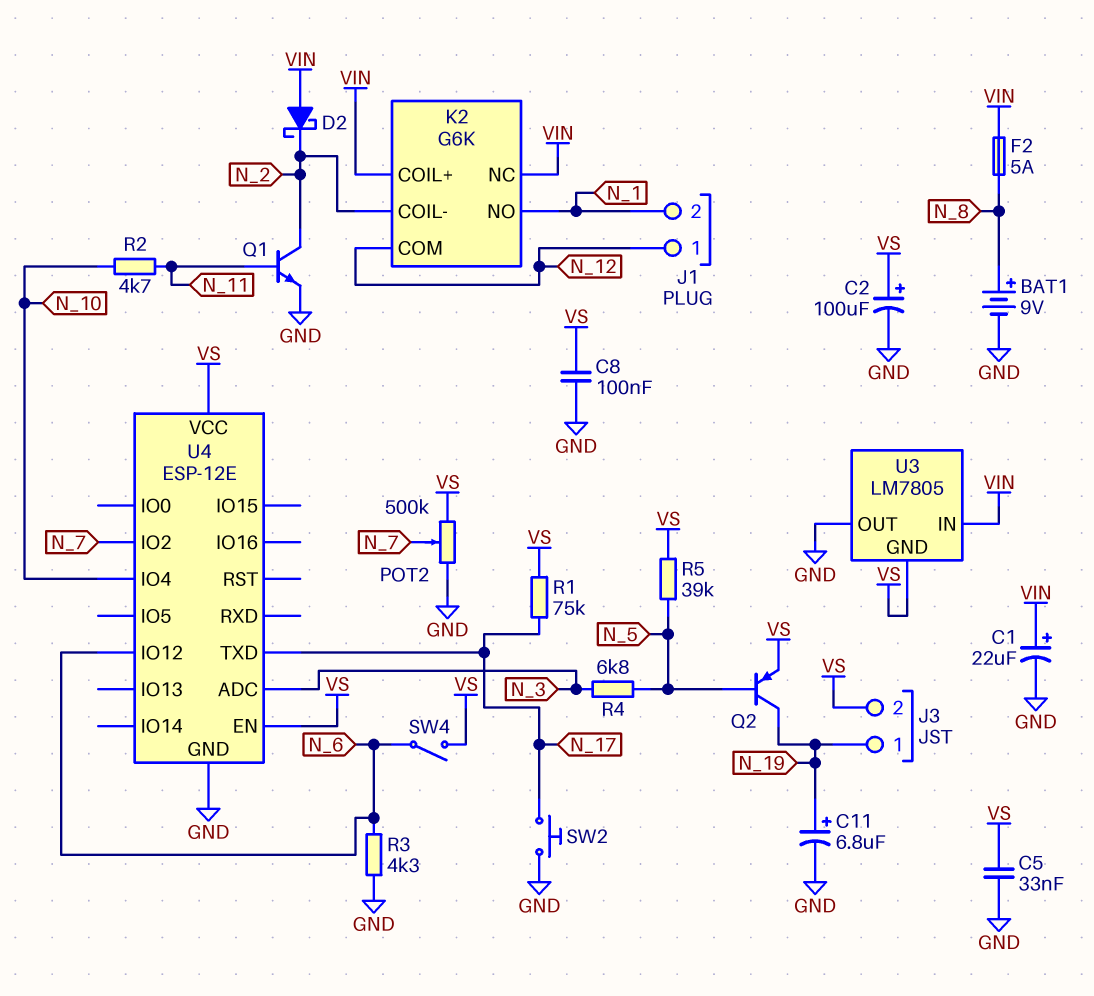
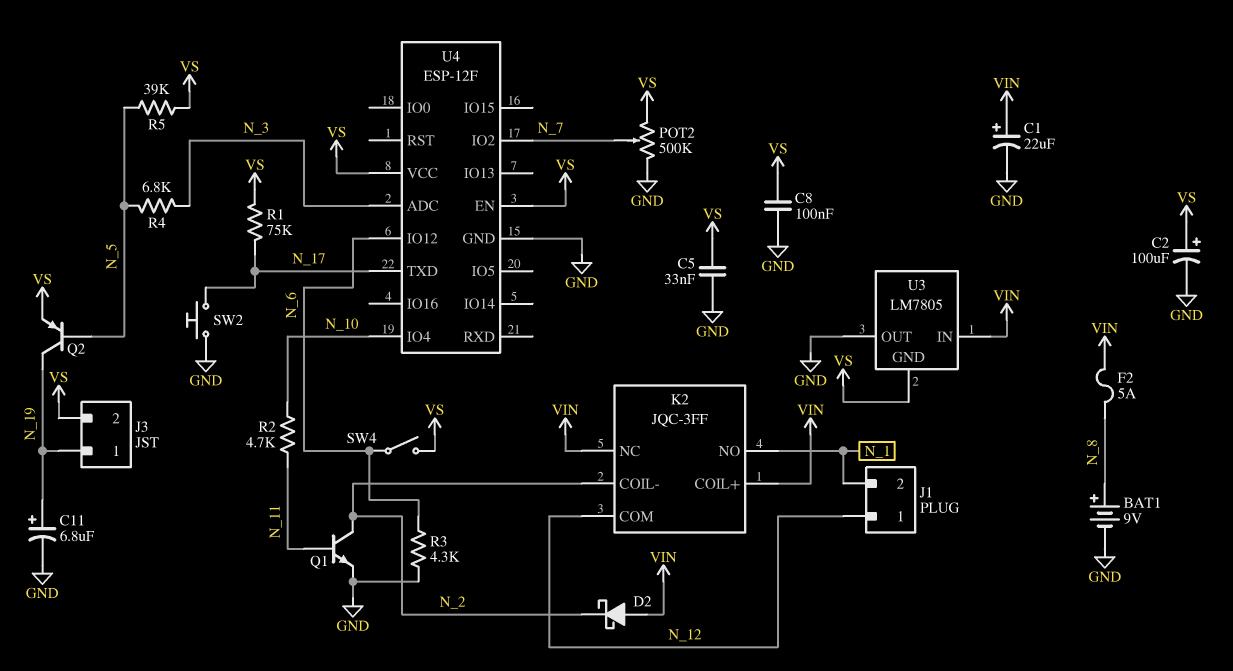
K2: G6K -> JQC-3FF
U4: ESP-12E -> ESP-12F

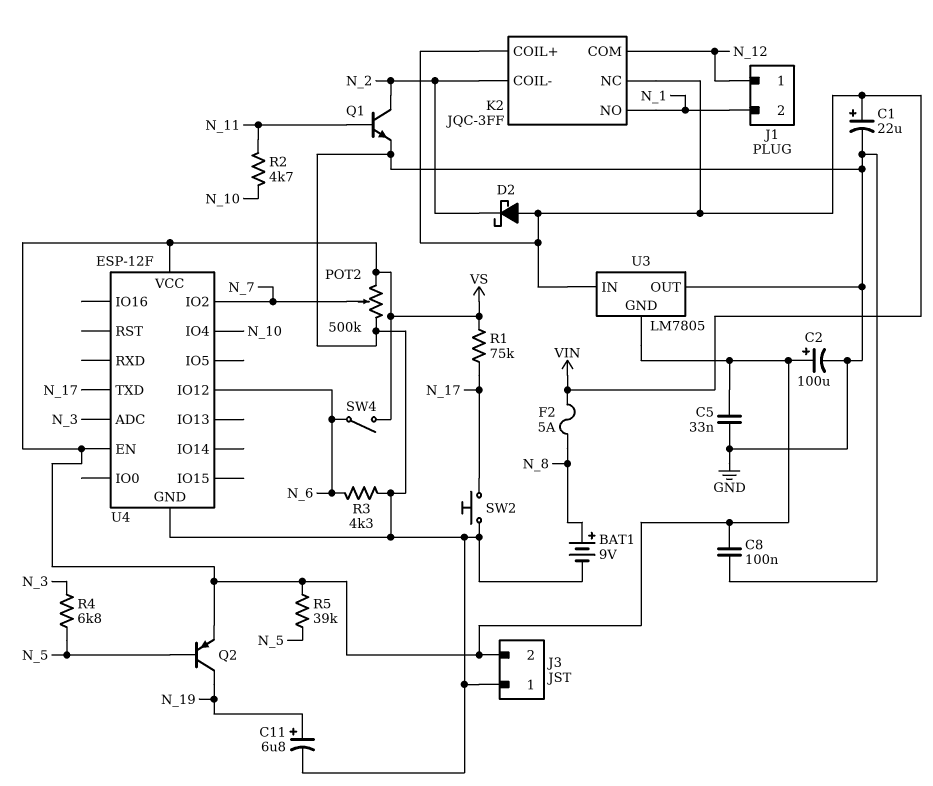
J3 pin 1: N_19 -> GND

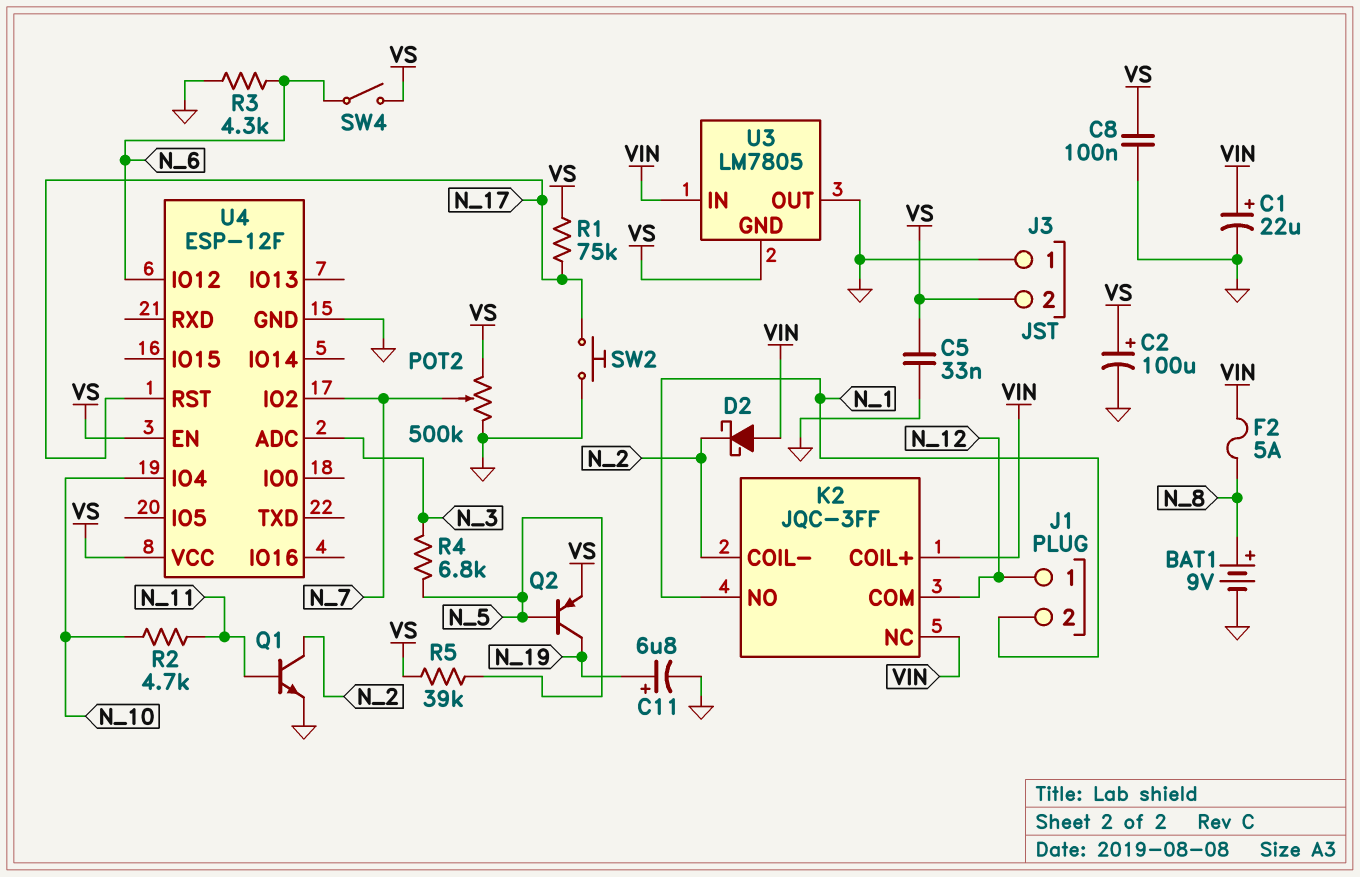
U4 pin RST: none -> N_17
U4 pin TXD: N_17 -> none

